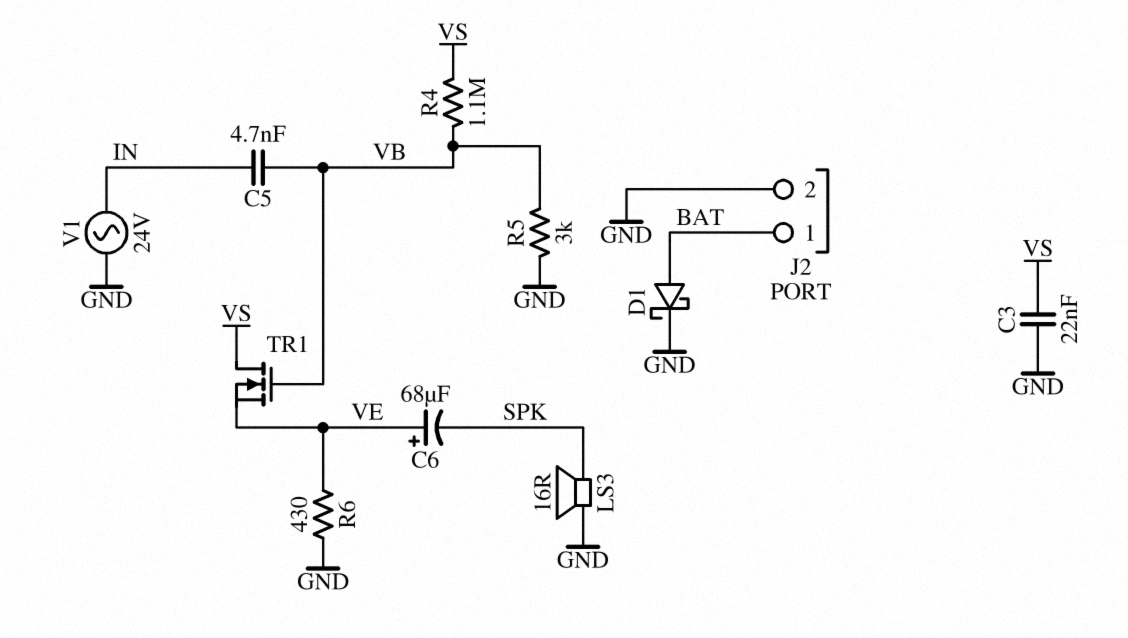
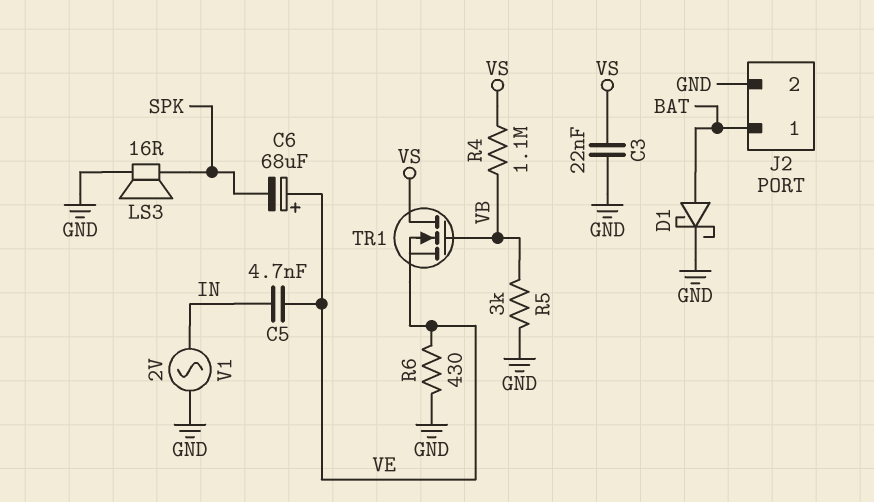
C5: 4.7nF (IN, VB) -> 4.7nF (IN, VE)
V1: AC 24V (GND, IN) -> AC 2V (GND, IN)

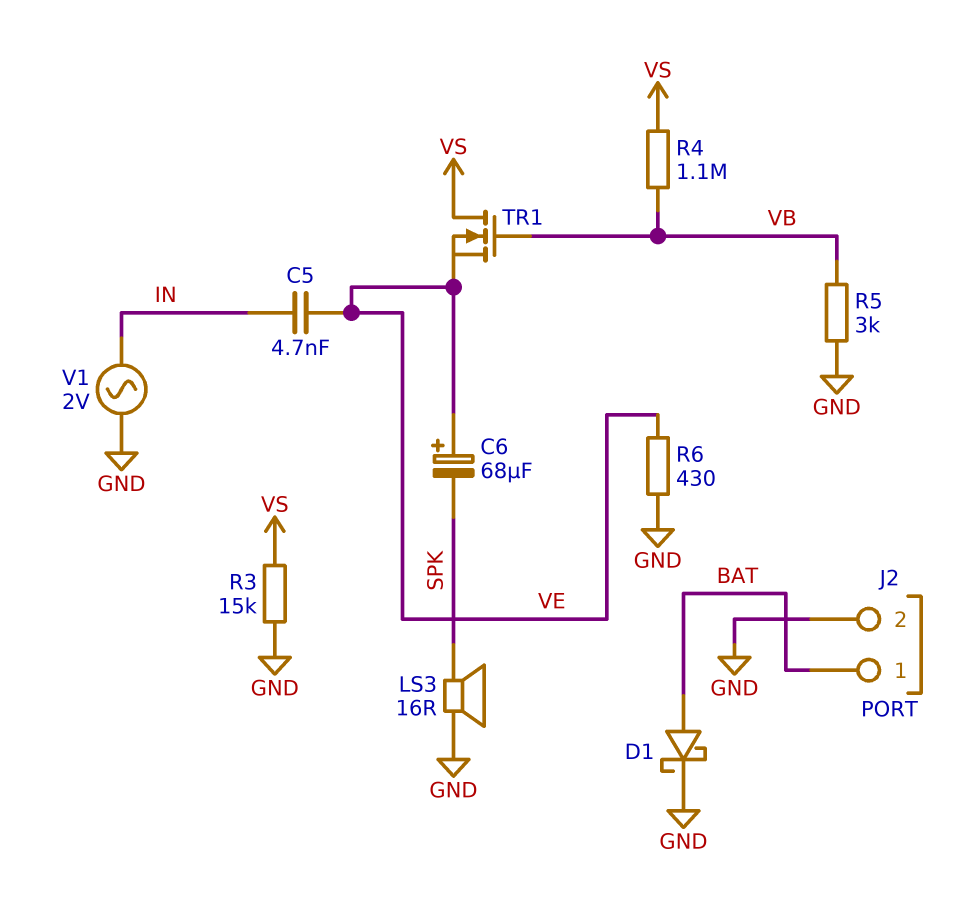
C3: 22nF (GND, VS) -> none
R3: none -> 15k (GND, VS)

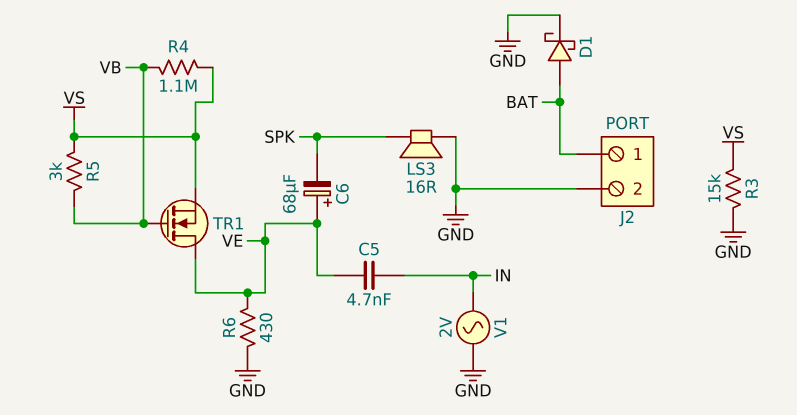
R5: 3k (GND, VB) -> 3k (VB, VS)
TR1: NMOS (G VB, D VS, S VE) -> NMOS (G VB, D VE, S VS)

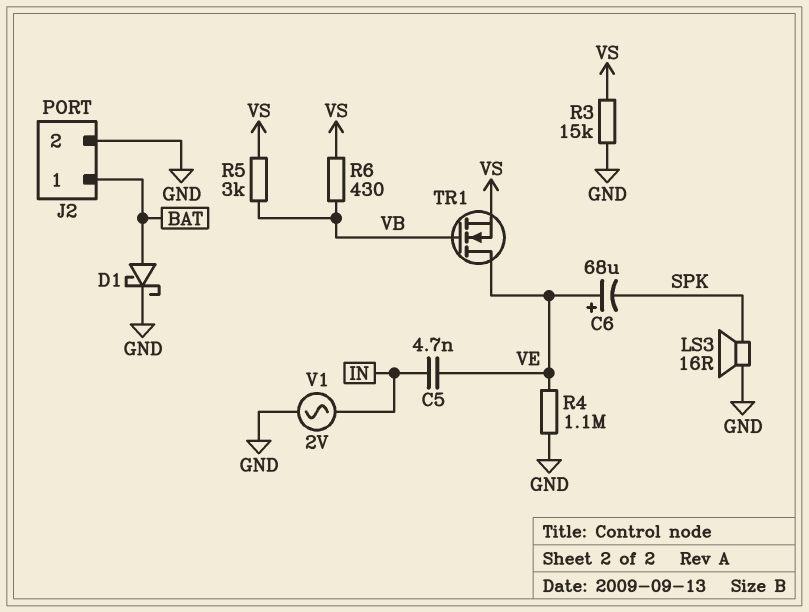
R4: 1.1M (VB, VS) -> 1.1M (GND, VE)
R6: 430 (GND, VE) -> 430 (VB, VS)

